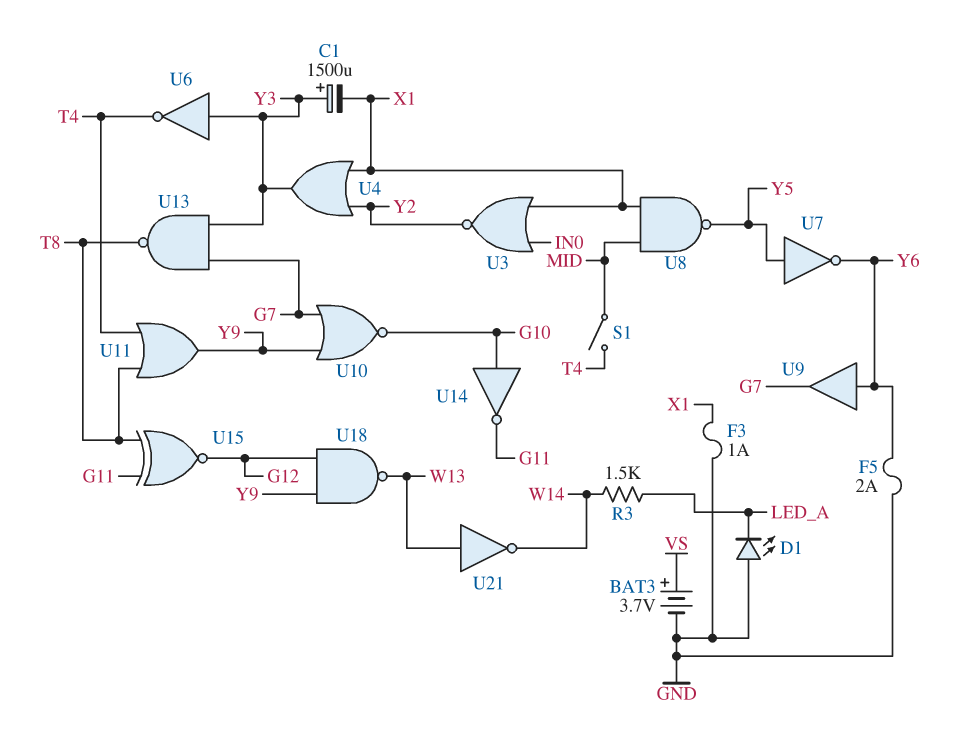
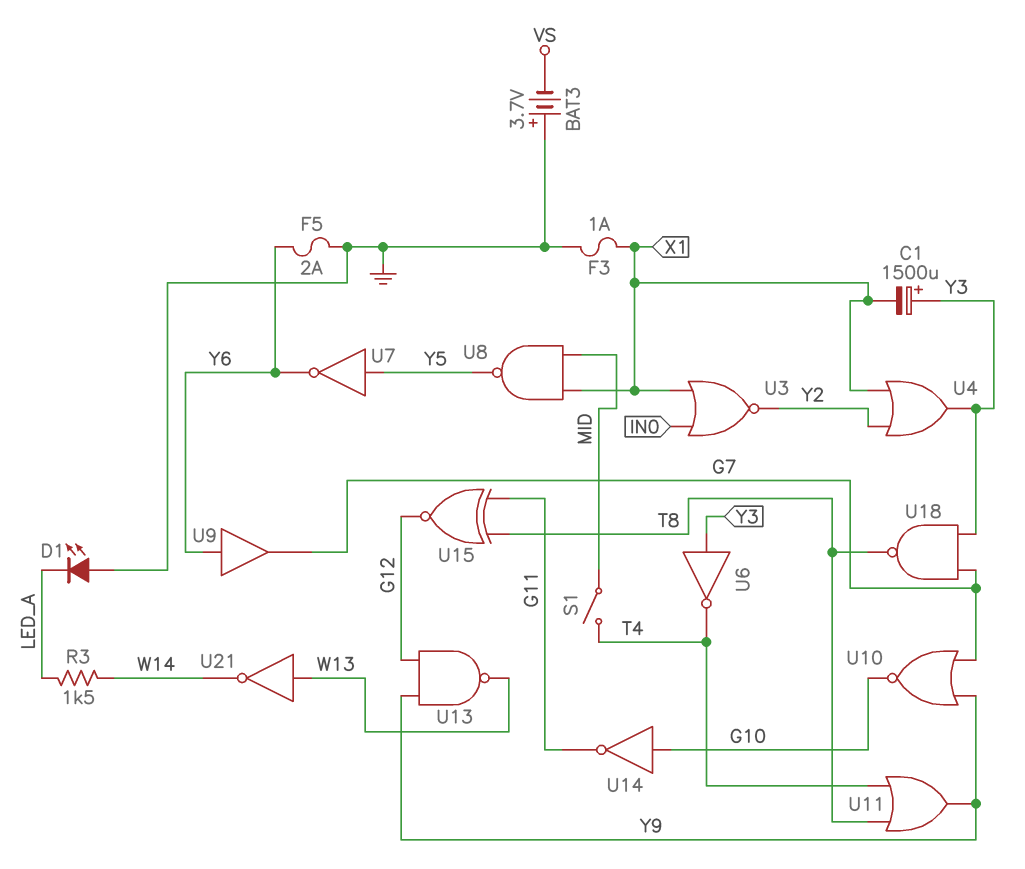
BAT3: 3.7V (plus VS, minus GND) -> 3.7V (plus GND, minus VS)
U13: NAND (in G7, in Y3, out T8) -> NAND (in G12, in Y9, out W13)
U18: NAND (in G12, in Y9, out W13) -> NAND (in G7, in Y3, out T8)

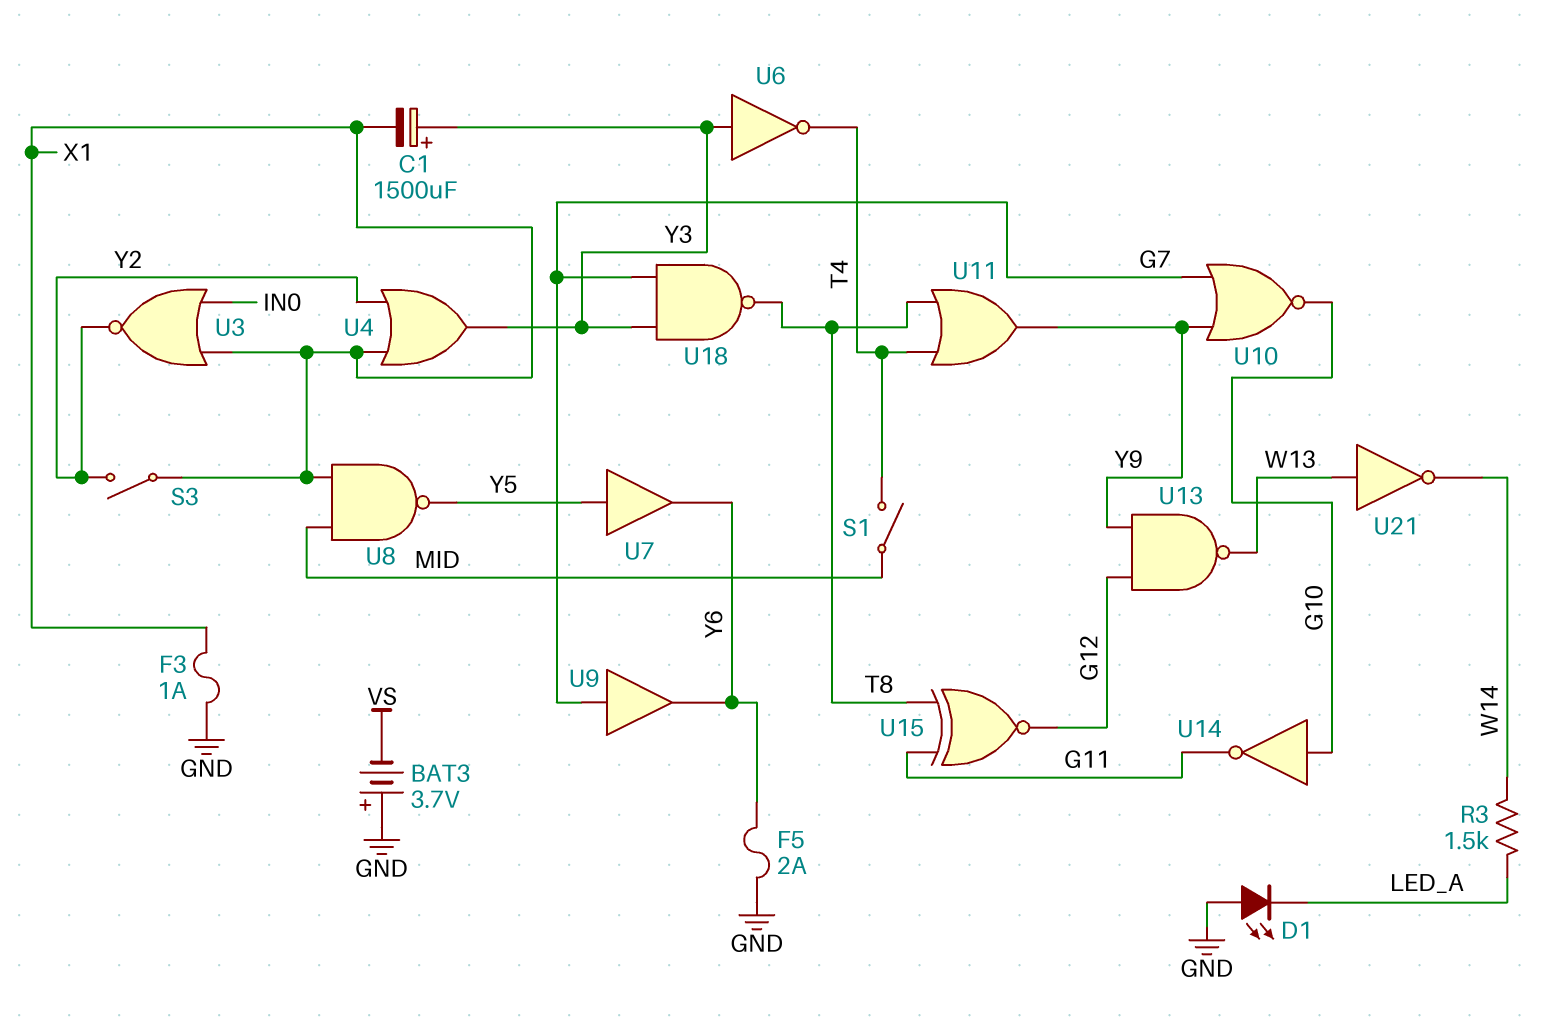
S3: none -> switch (X1, Y2)
U7: NOT (in Y5, out Y6) -> buffer (in Y5, out Y6)
U9: buffer (in Y6, out G7) -> buffer (in G7, out Y6)

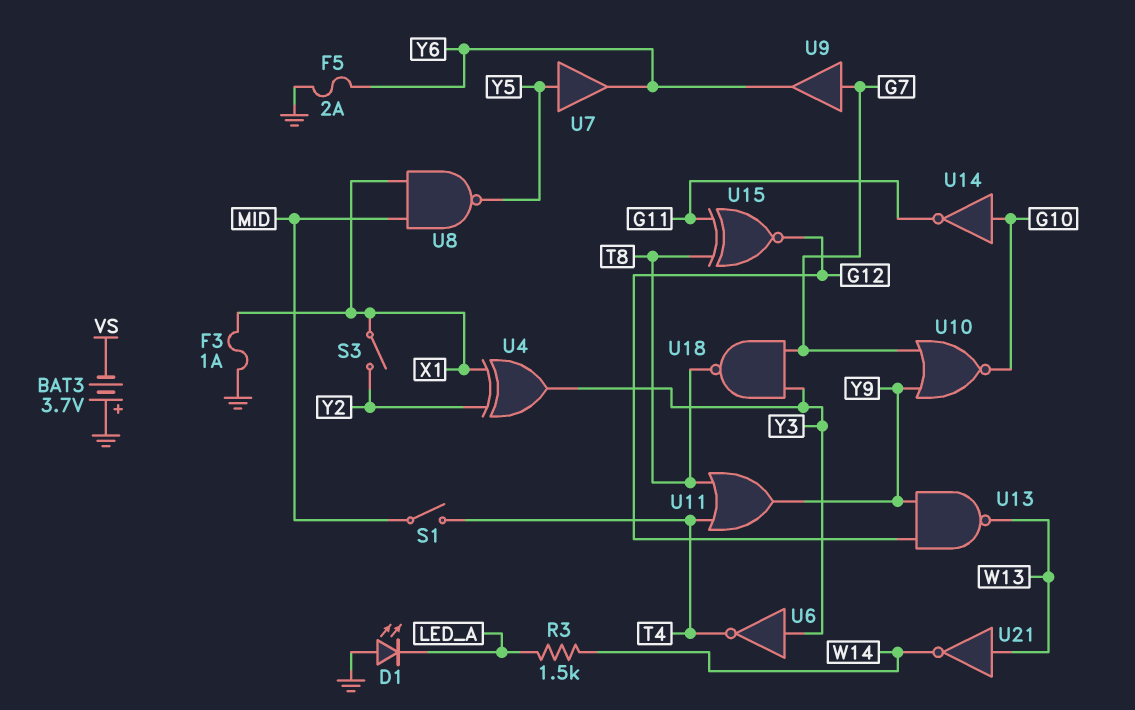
C1: 1500uF (plus Y3, minus X1) -> none
U3: NOR (in IN0, in X1, out Y2) -> none
U4: OR (in X1, in Y2, out Y3) -> XOR (in X1, in Y2, out Y3)

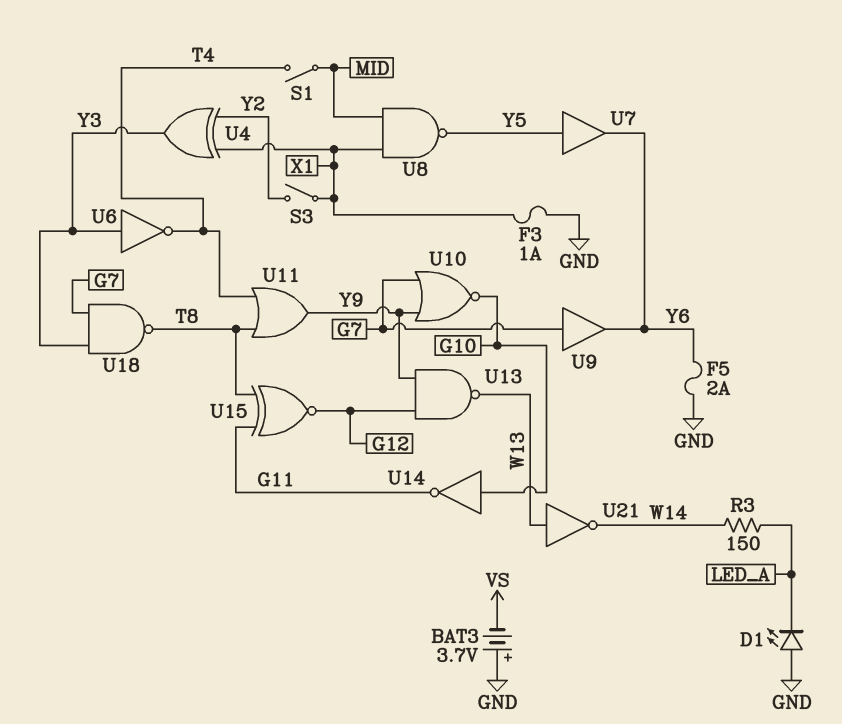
R3: 1.5k (LED_A, W14) -> 150 (LED_A, W14)

